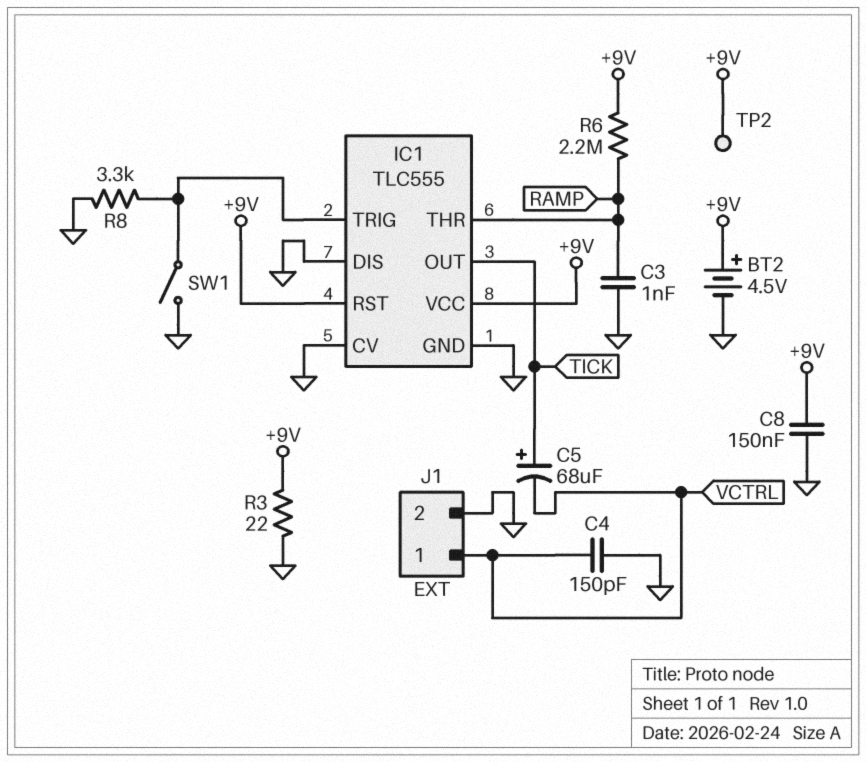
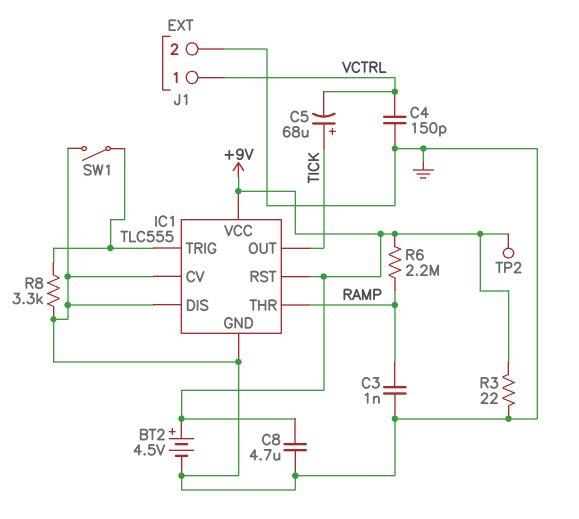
C8: 150nF (+9V, GND) -> 4.7uF (+9V, GND)

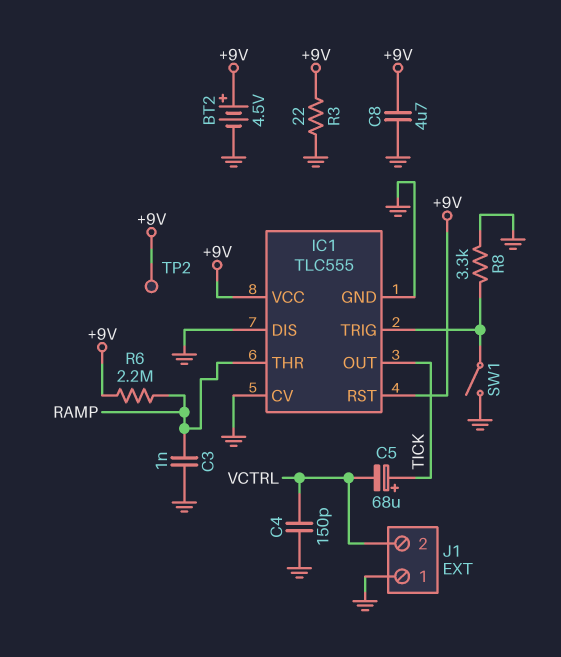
J1 pin 1: VCTRL -> GND
J1 pin 2: GND -> VCTRL

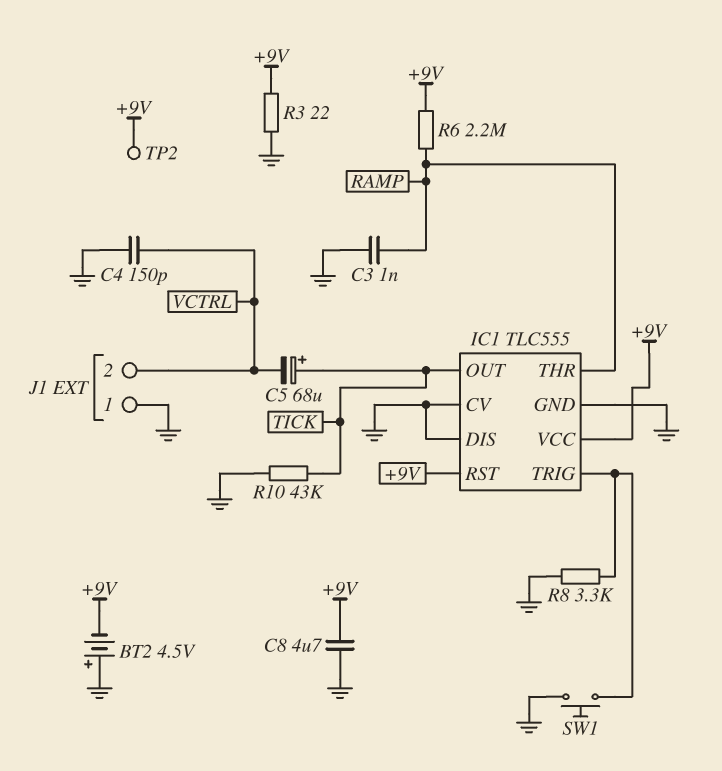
BT2: 4.5V (plus +9V, minus GND) -> 4.5V (plus GND, minus +9V)
R10: none -> 43k (GND, TICK)
SW1: switch (GND, IC1/TRIG) -> button (GND, IC1/TRIG)

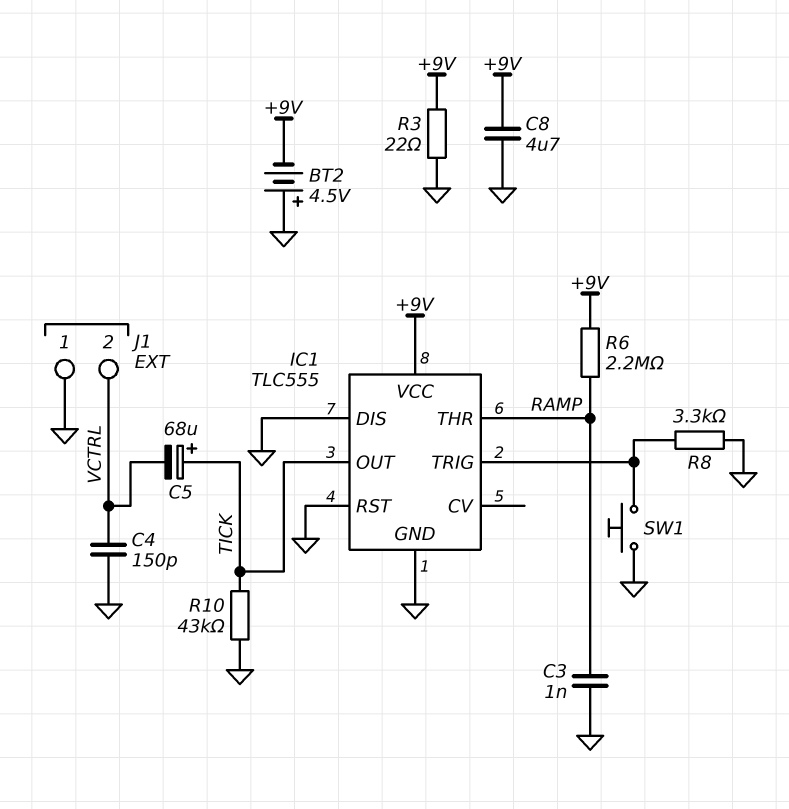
IC1 pin CV: GND -> none
IC1 pin RST: +9V -> GND
TP2: test point (+9V) -> none

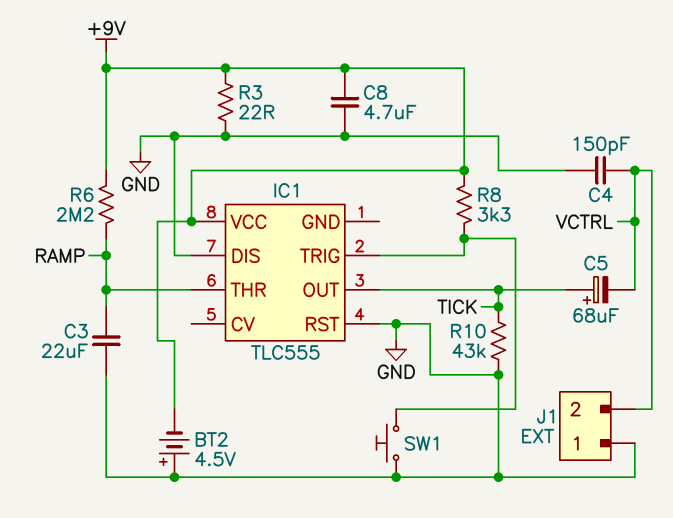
C3: 1nF (GND, RAMP) -> 22uF (GND, RAMP)
IC1 pin GND: GND -> none
R8: 3.3k (GND, IC1/TRIG) -> 3.3k (+9V, IC1/TRIG)

